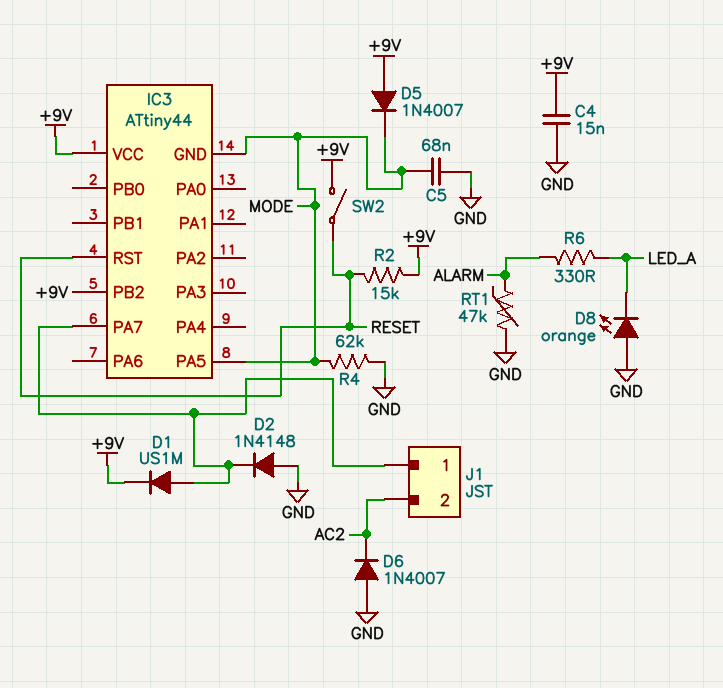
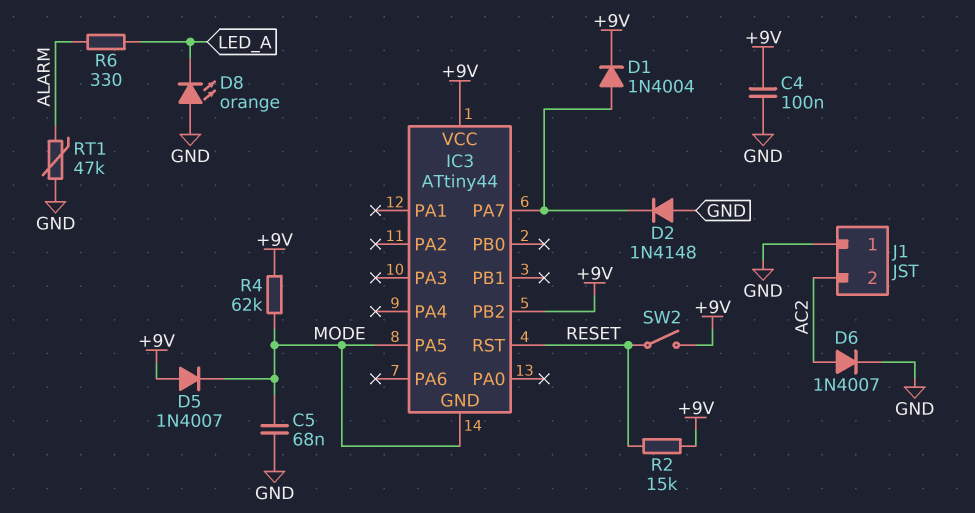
C4: 15nF (+9V, GND) -> 100nF (+9V, GND)
D1: diode US1M (A IC3/PA7, K +9V) -> diode 1N4004 (A IC3/PA7, K +9V)
D6: diode 1N4007 (A GND, K AC2) -> diode 1N4007 (A AC2, K GND)
J1 pin 1: IC3/PA7 -> GND
R4: 62k (GND, MODE) -> 62k (+9V, MODE)

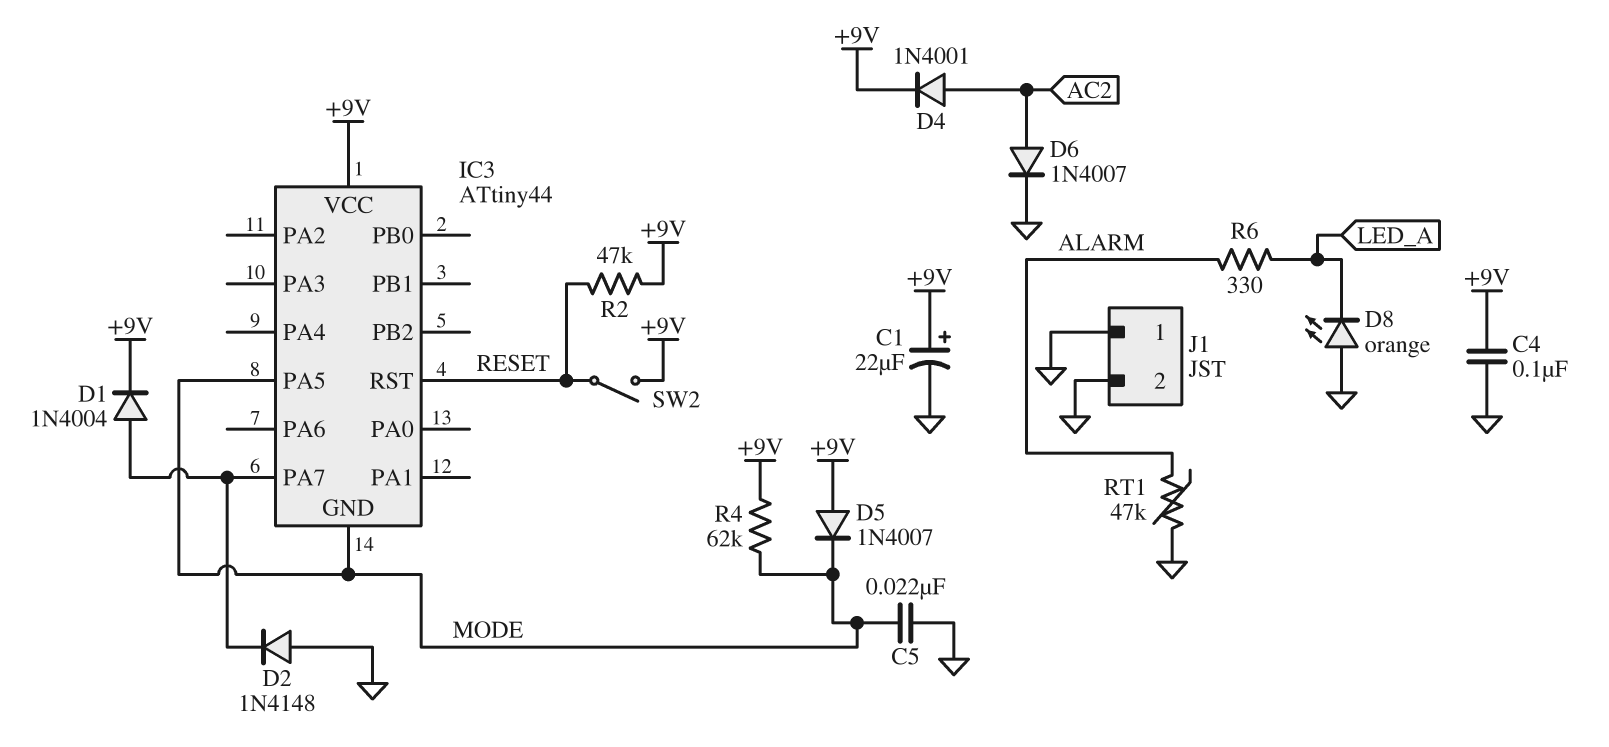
C1: none -> 22uF (plus +9V, minus GND)
C5: 68nF (GND, MODE) -> 22nF (GND, MODE)
D4: none -> diode 1N4001 (A AC2, K +9V)
IC3 pin PB2: +9V -> none
J1 pin 2: AC2 -> GND
R2: 15k (+9V, RESET) -> 47k (+9V, RESET)

